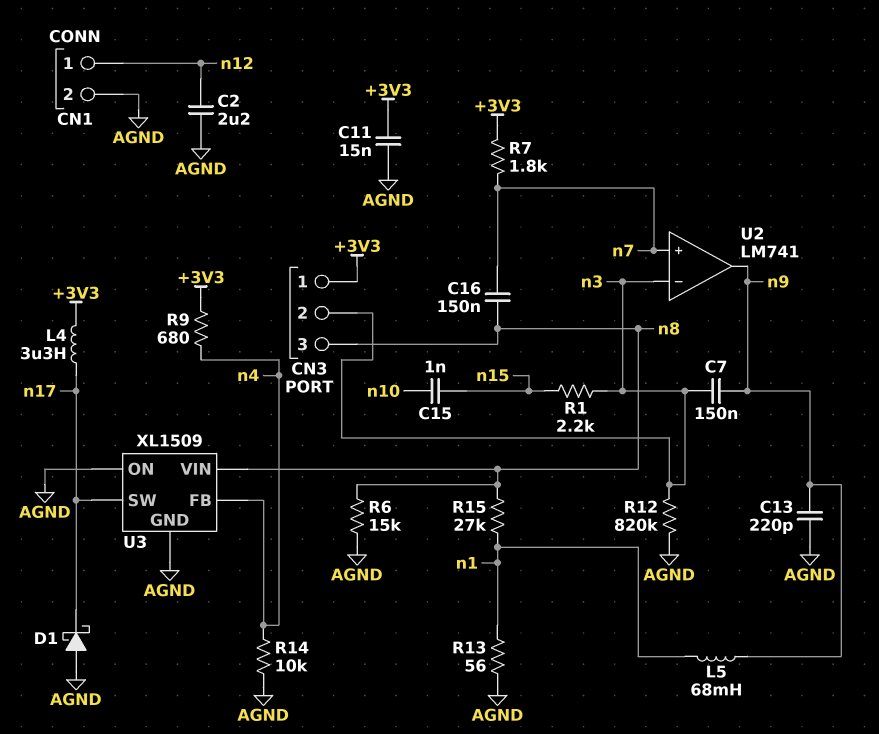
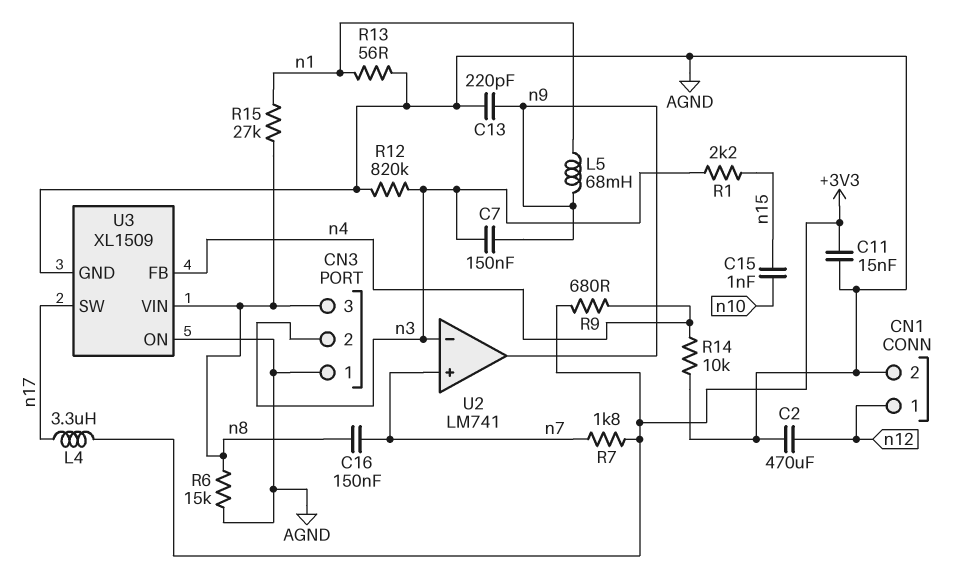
C2: 2.2uF (AGND, n12) -> 470uF (AGND, n12)
CN3 pin 1: +3V3 -> AGND
D1: schottky (A AGND, K n17) -> none

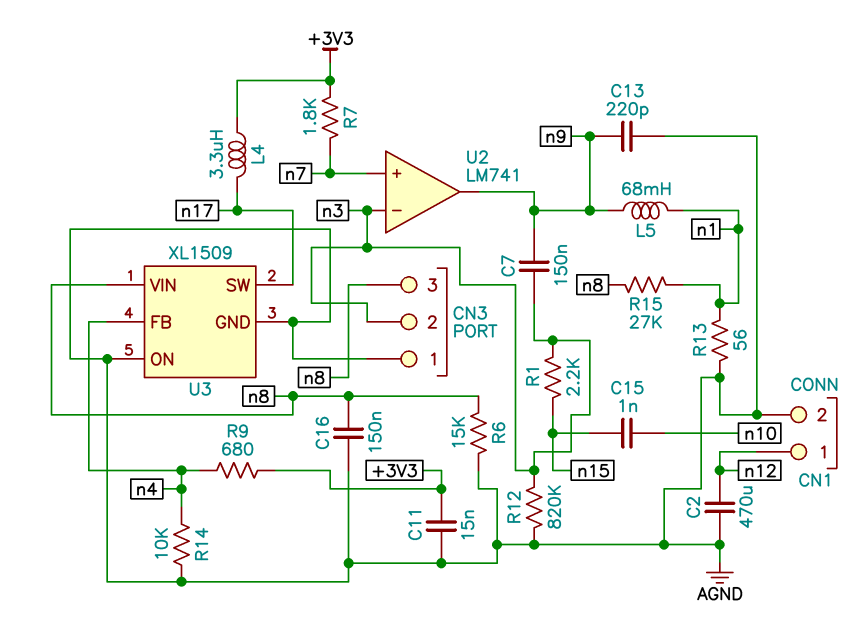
C16: 150nF (n7, n8) -> 150nF (AGND, n8)

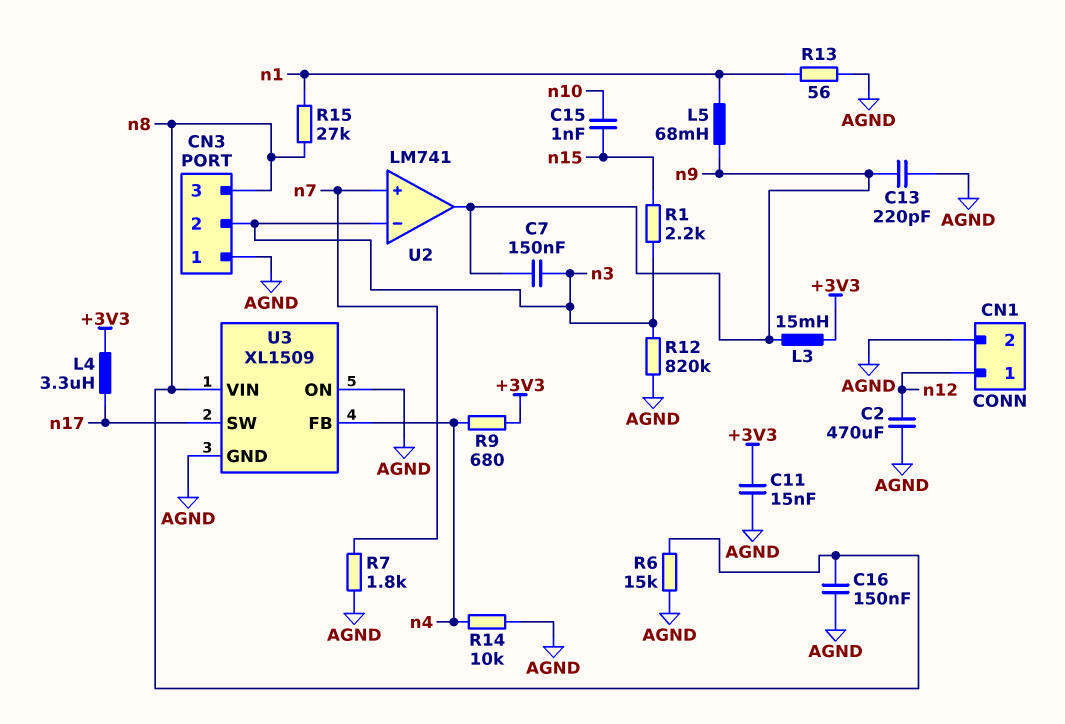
L3: none -> 15mH (+3V3, n9)
R7: 1.8k (+3V3, n7) -> 1.8k (AGND, n7)

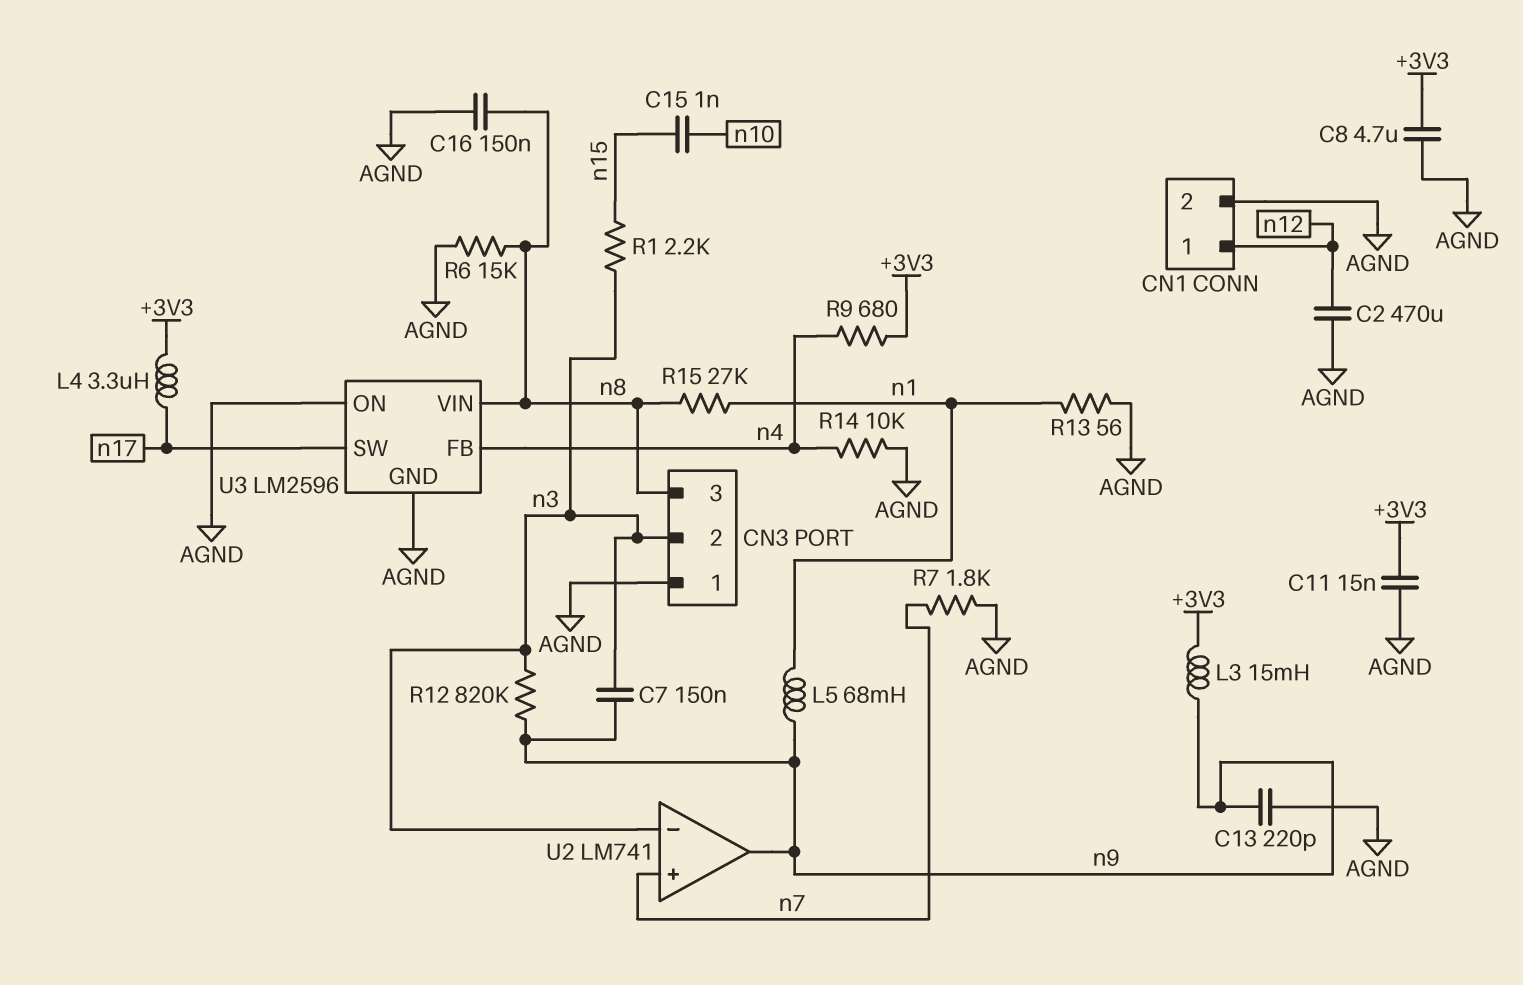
C8: none -> 4.7uF (+3V3, AGND)
R12: 820k (AGND, n3) -> 820k (n3, n9)
U3: XL1509 -> LM2596

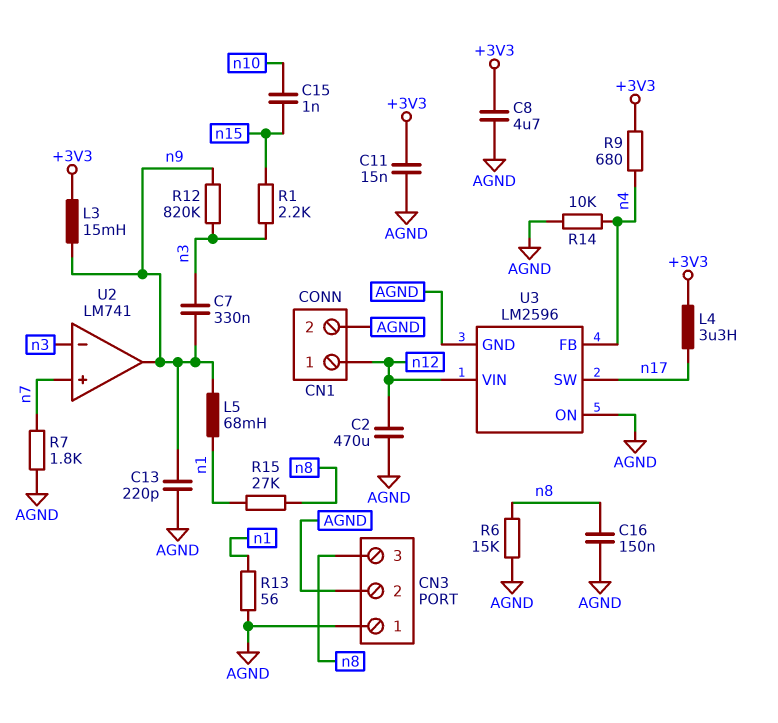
C7: 150nF (n3, n9) -> 330nF (n3, n9)
CN3 pin 2: n3 -> AGND
U3 pin VIN: n8 -> n12

